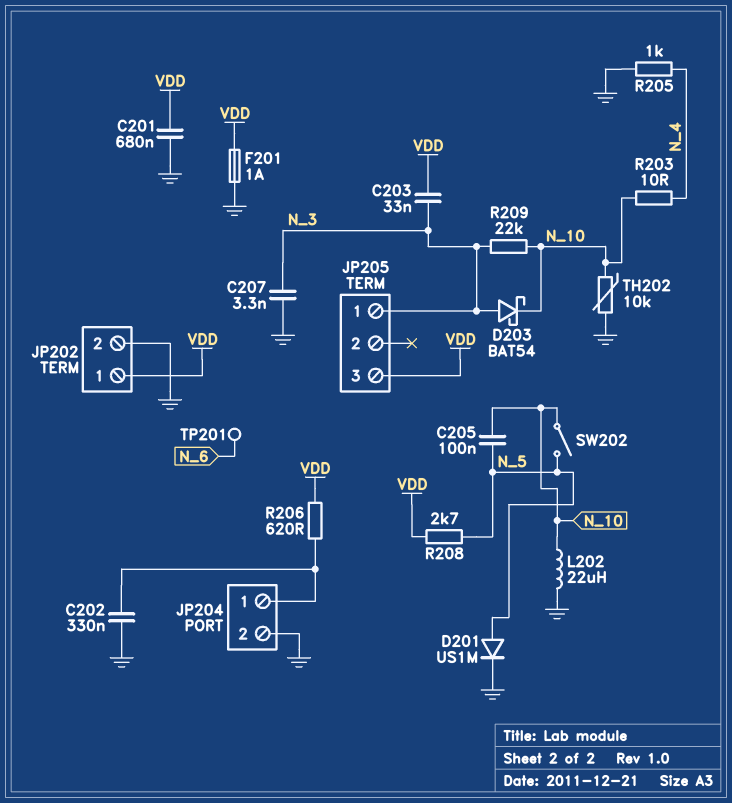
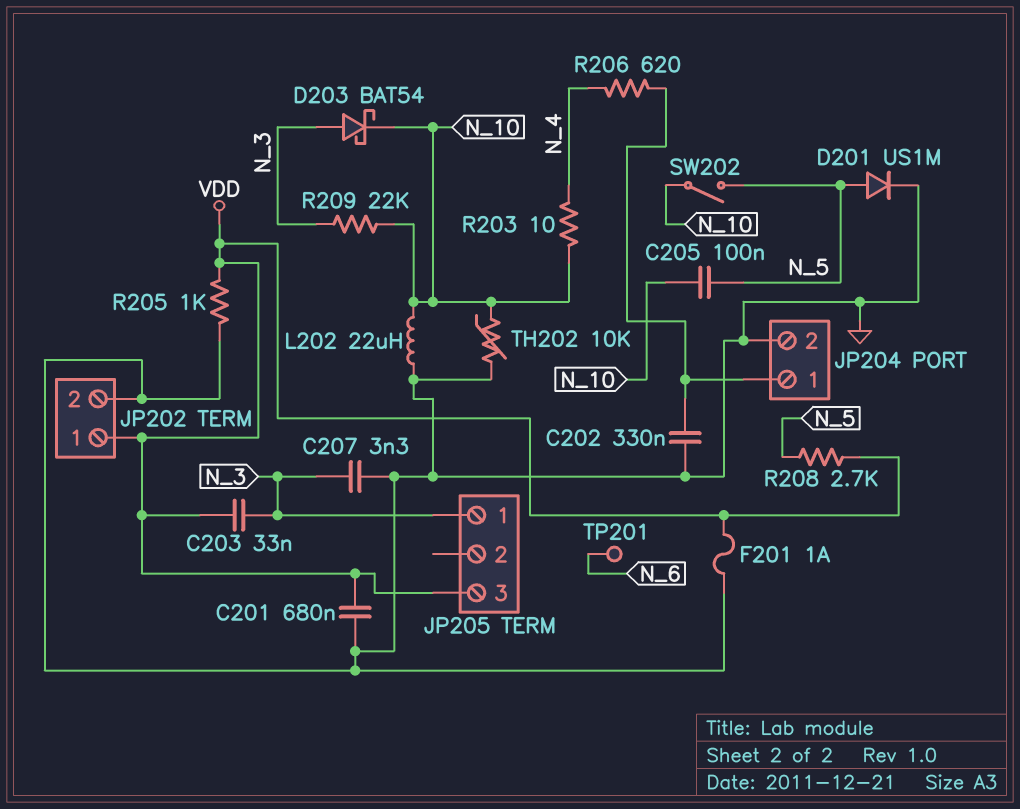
R205: 1k (GND, N_4) -> 1k (GND, VDD)
R206: 620 (JP204/1, VDD) -> 620 (JP204/1, N_4)

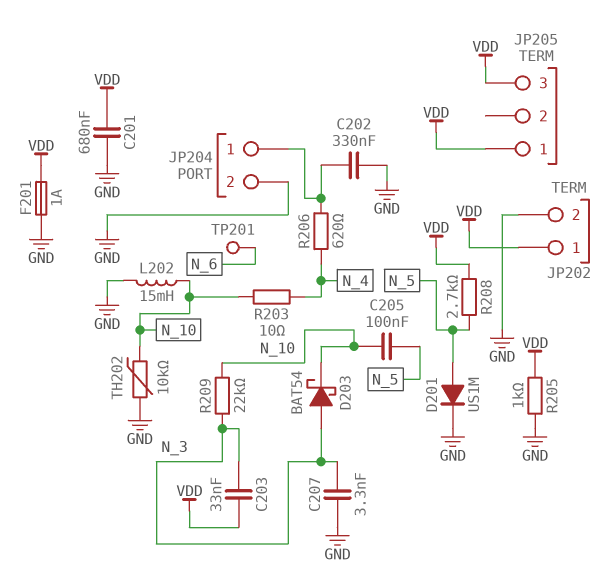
JP205 pin 1: N_3 -> VDD
L202: 22uH (GND, N_10) -> 15mH (GND, N_10)
SW202: switch (N_5, N_10) -> none

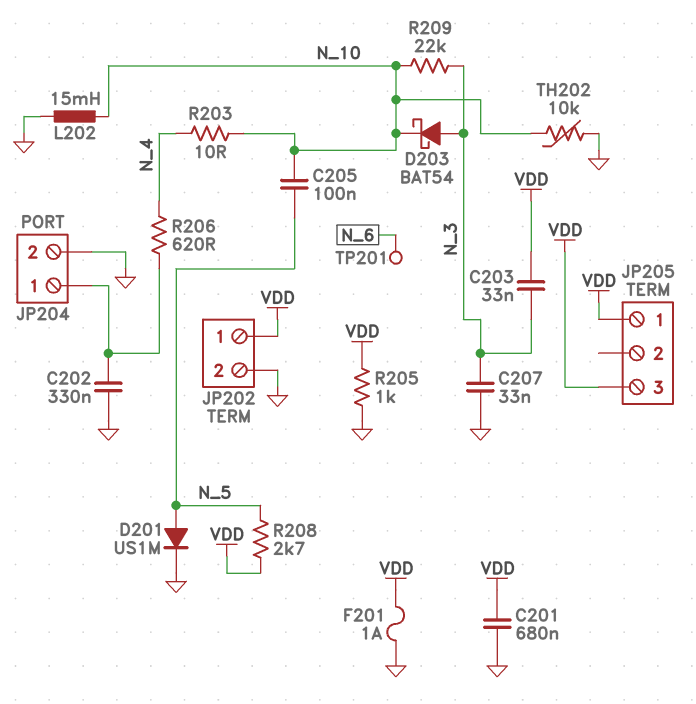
C207: 3.3nF (GND, N_3) -> 33nF (GND, N_3)

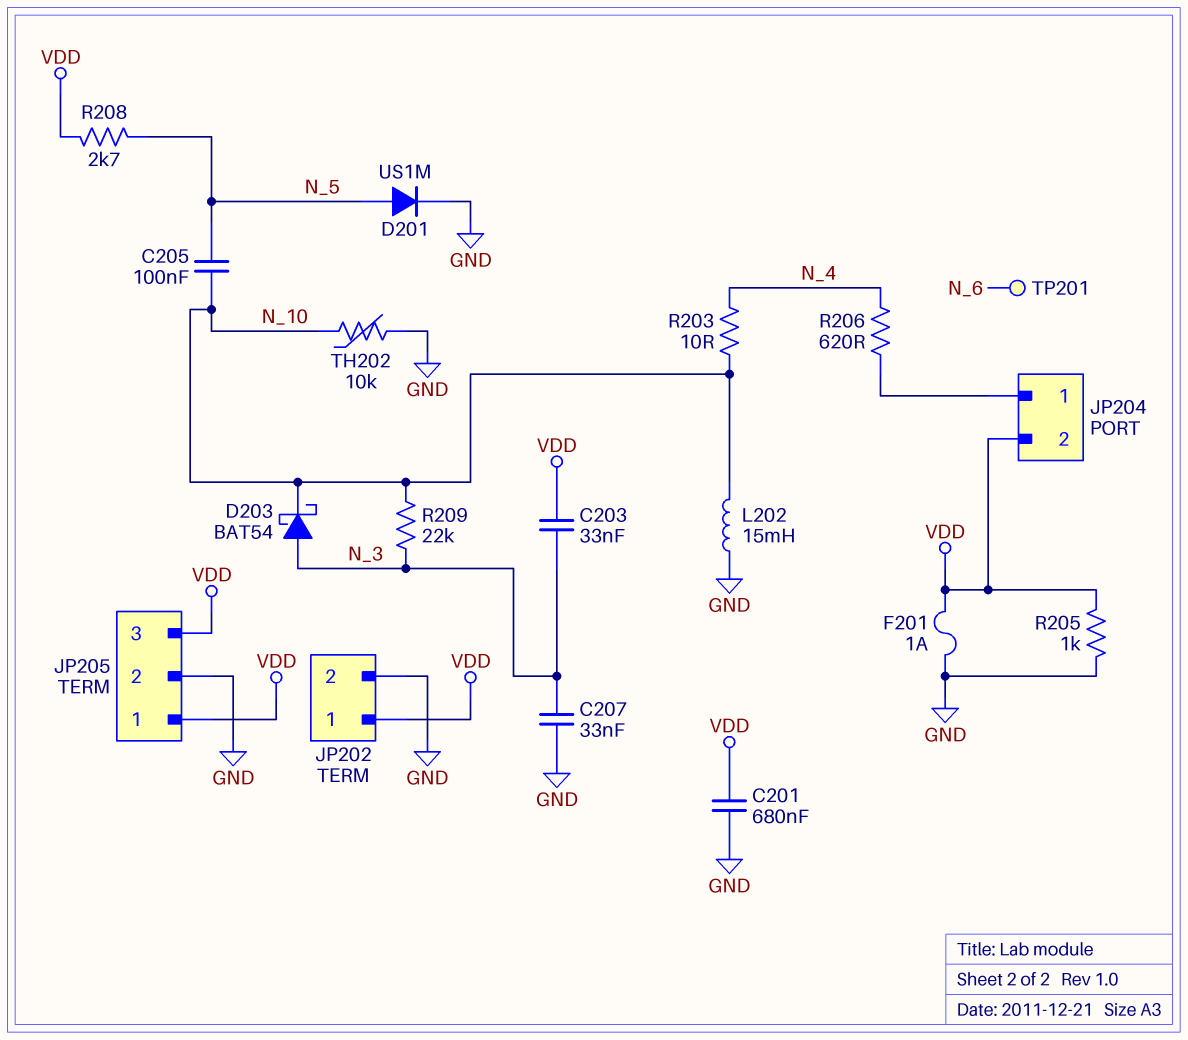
C202: 330nF (GND, JP204/1) -> none
JP204 pin 2: GND -> VDD
JP205 pin 2: none -> GND

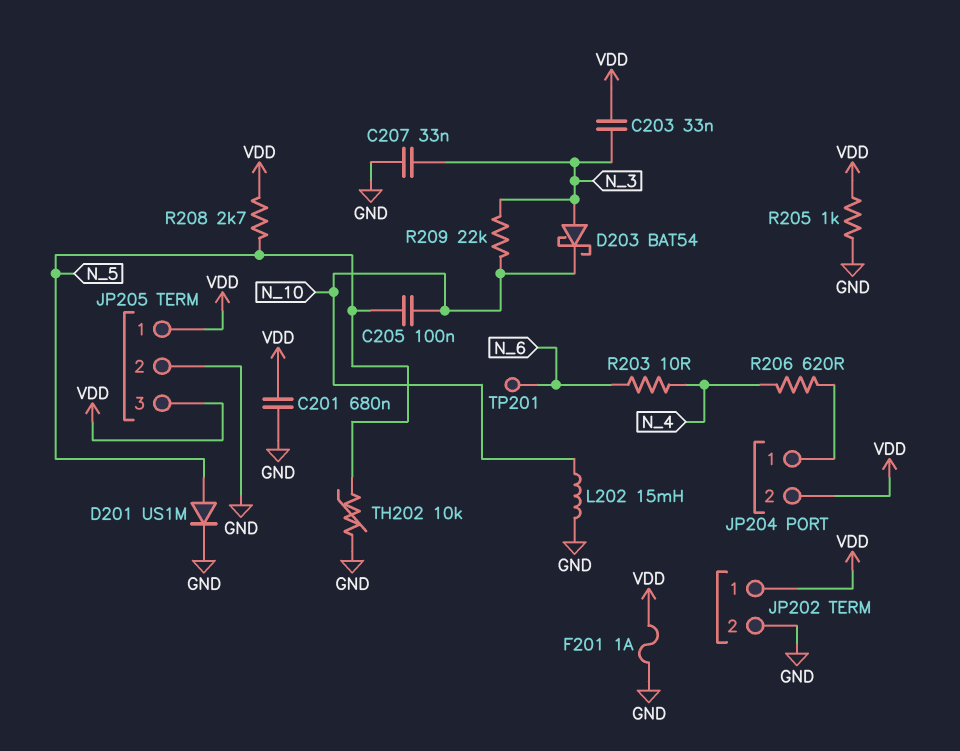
R203: 10 (N_4, N_10) -> 10 (N_4, N_6)
TH202: 10k (GND, N_10) -> 10k (GND, N_5)

